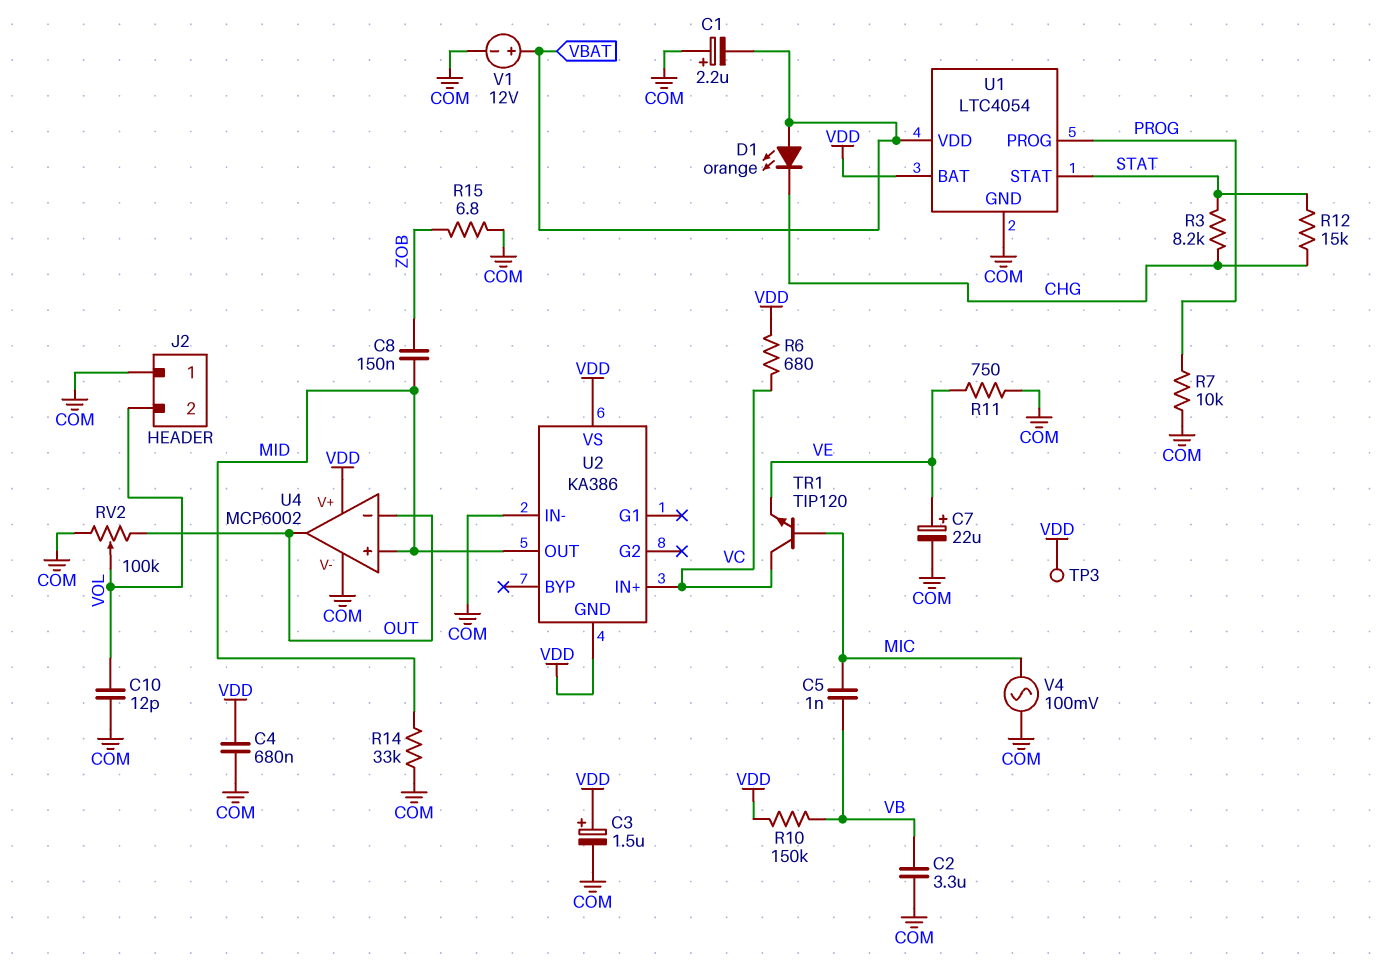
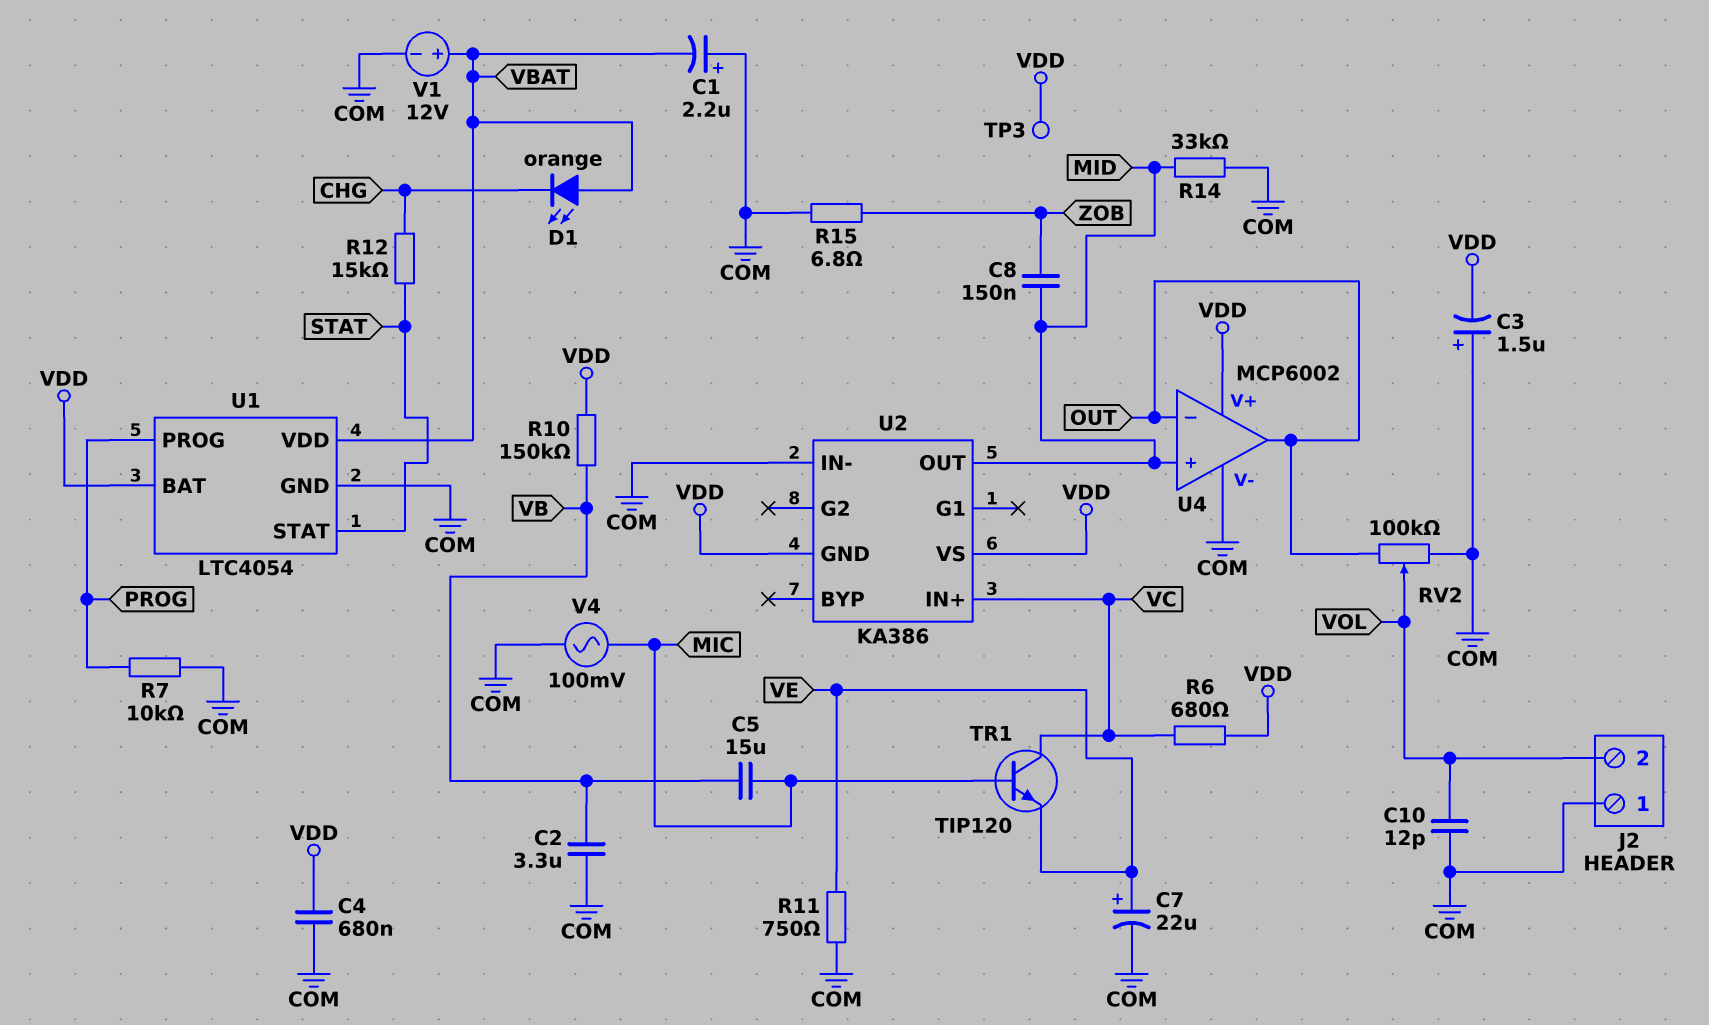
C3: 1.5uF (plus VDD, minus COM) -> 1.5uF (plus COM, minus VDD)
C5: 1nF (MIC, VB) -> 15uF (MIC, VB)
R3: 8.2k (CHG, STAT) -> none

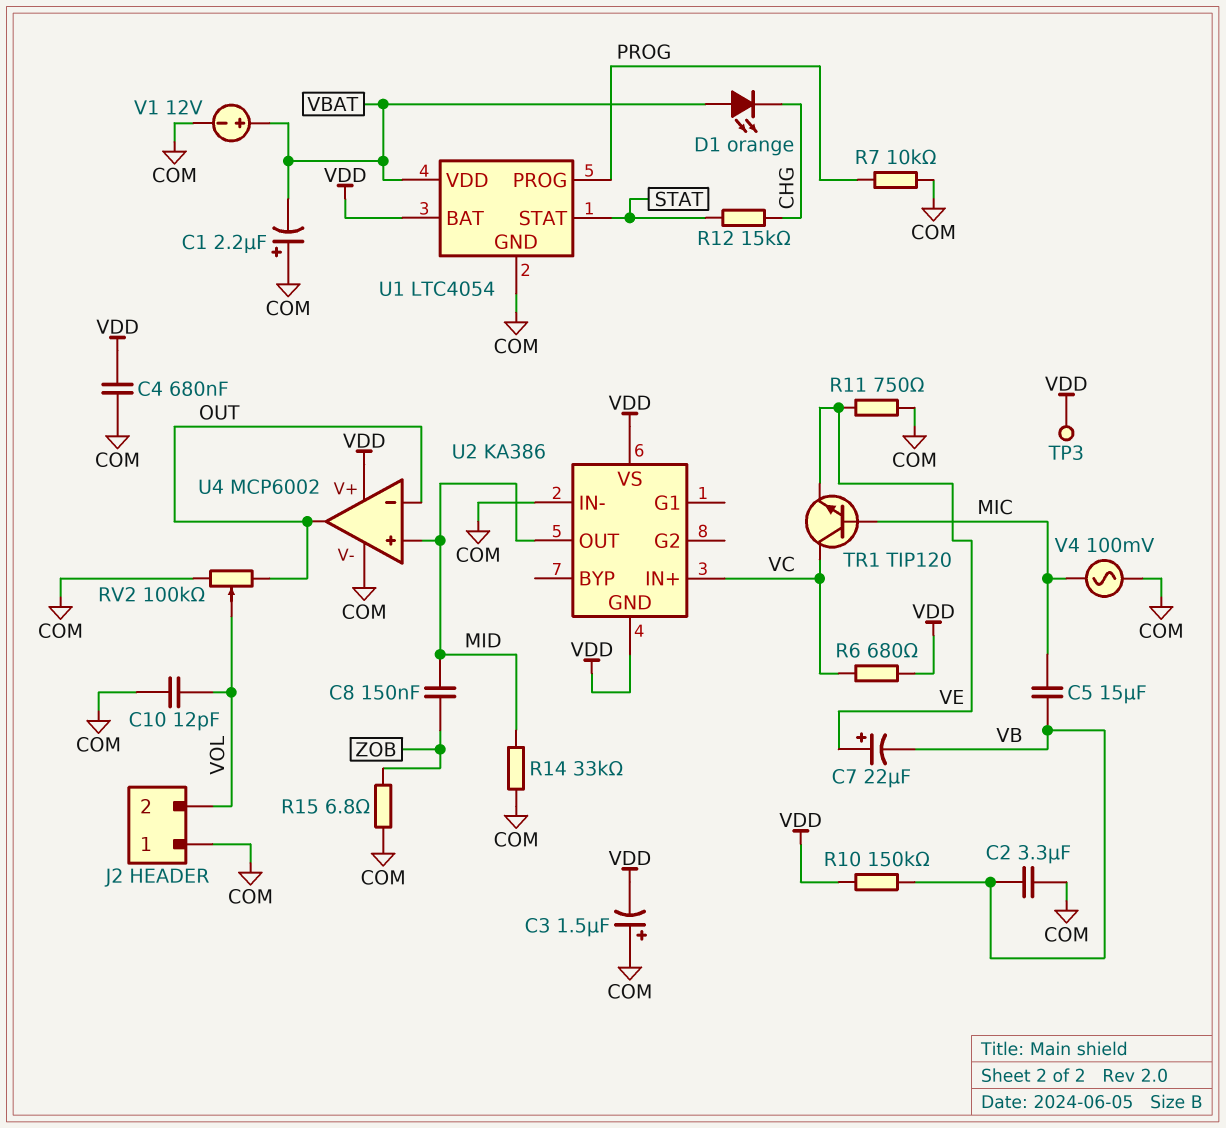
C7: 22uF (plus VE, minus COM) -> 22uF (plus VE, minus VB)

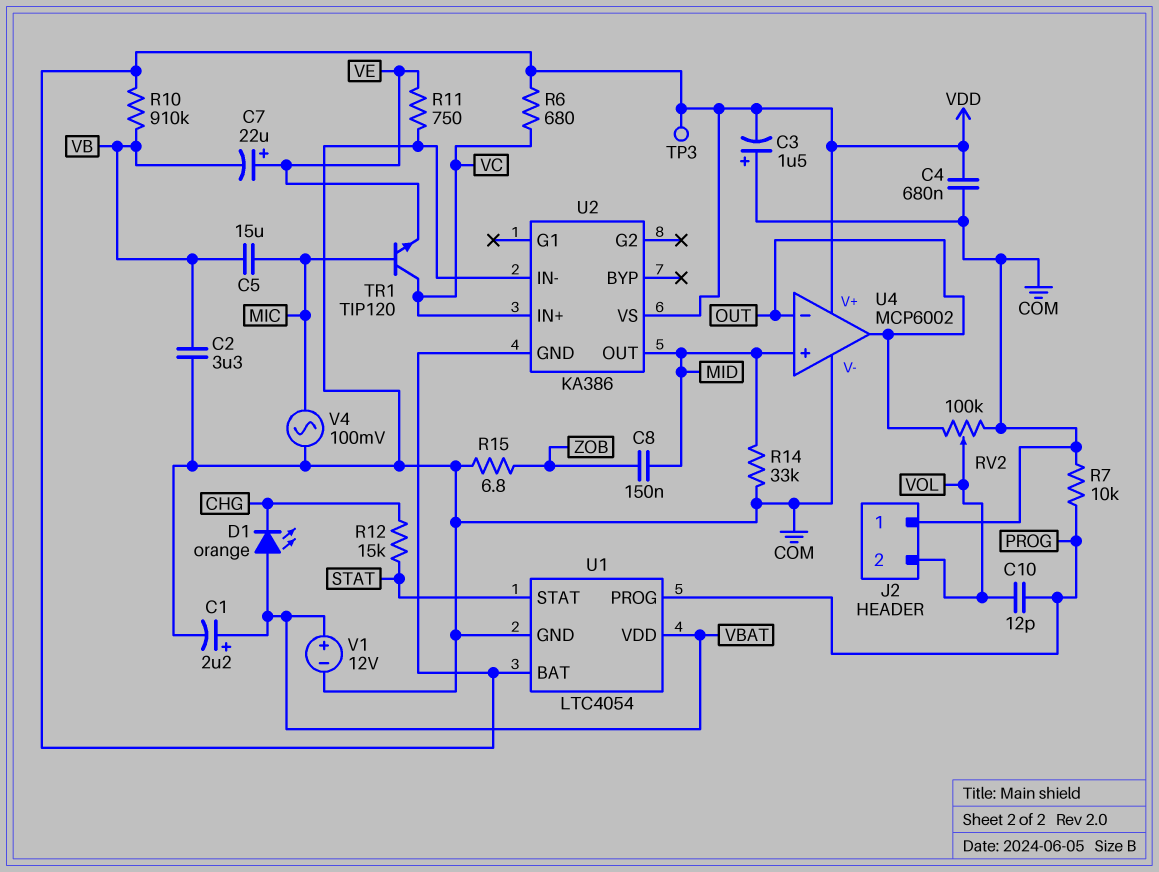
C1: 2.2uF (plus COM, minus VBAT) -> 2.2uF (plus VBAT, minus COM)
C10: 12pF (COM, VOL) -> 12pF (PROG, VOL)
R10: 150k (VB, VDD) -> 910k (VB, VDD)

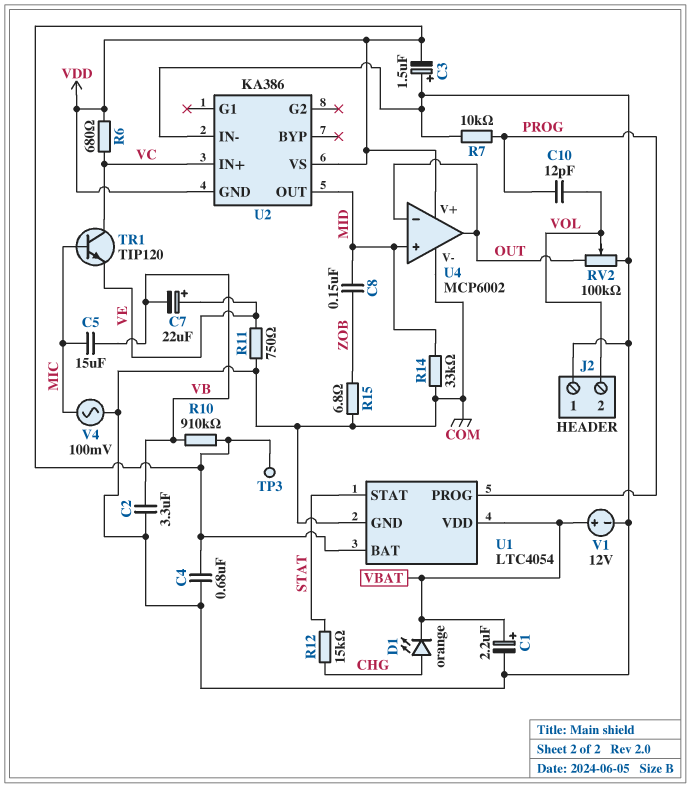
D1: LED orange (A VBAT, K CHG) -> LED orange (A CHG, K VBAT)

